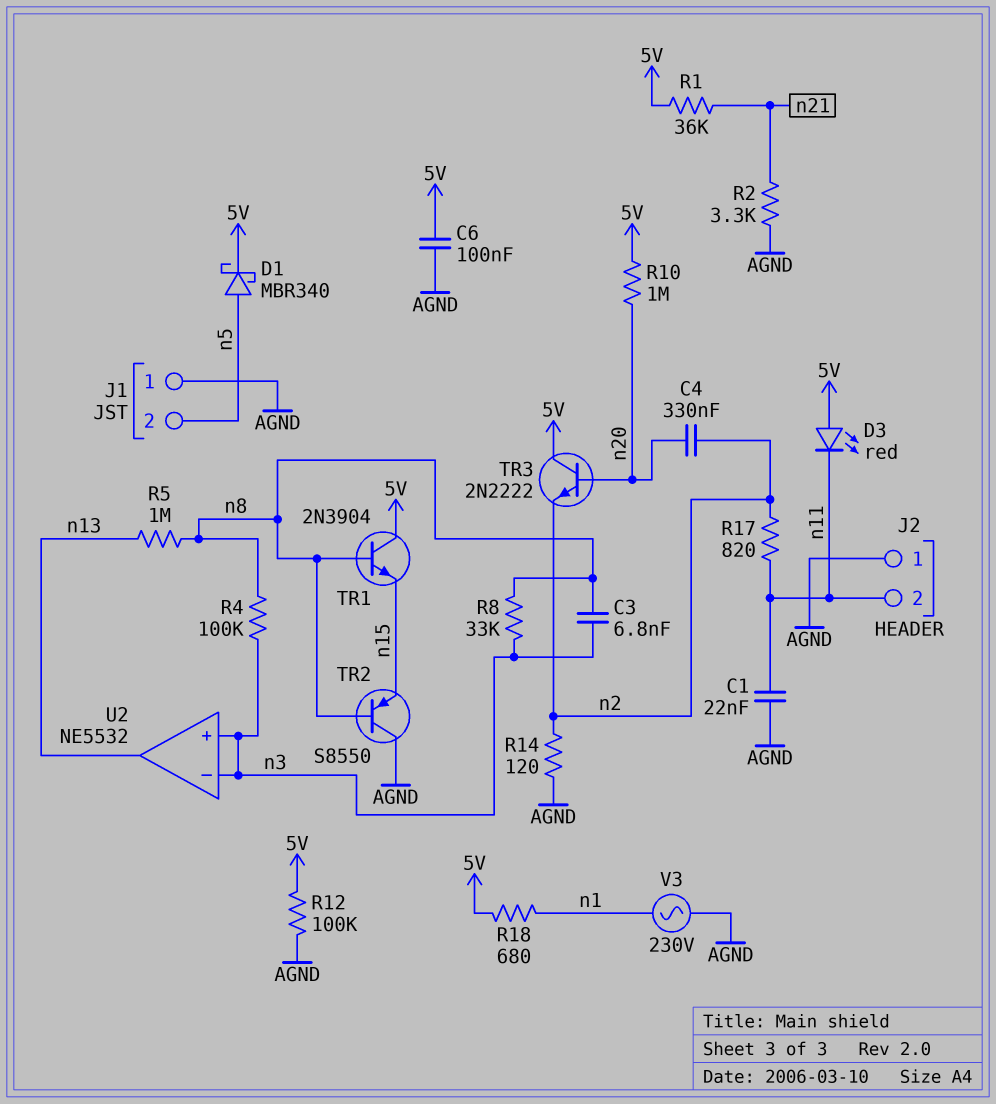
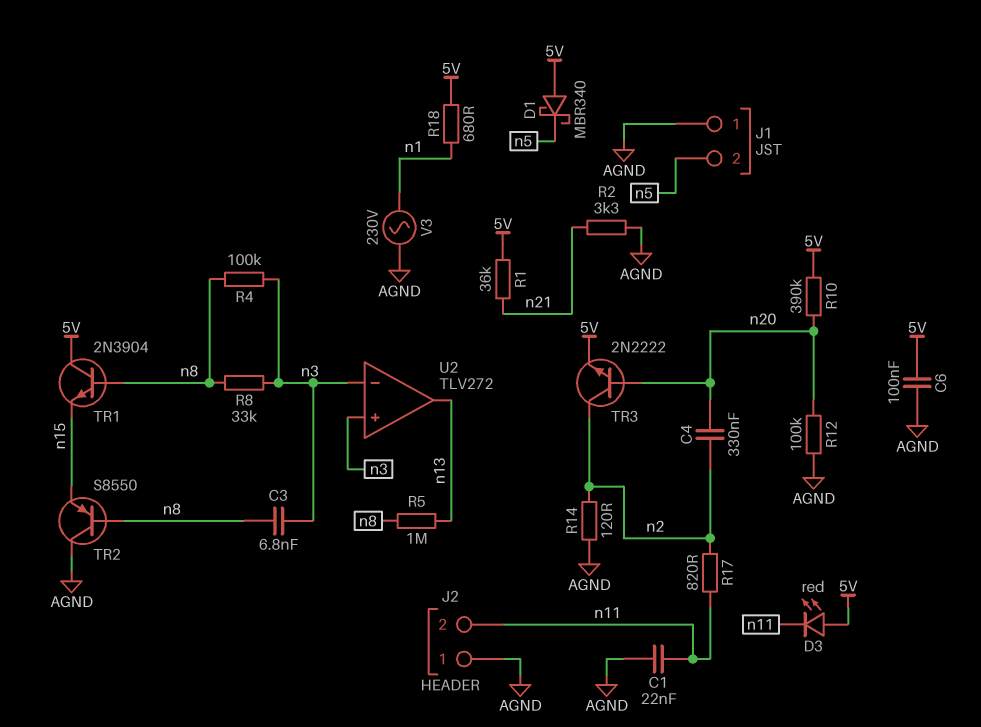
D1: schottky MBR340 (A n5, K 5V) -> schottky MBR340 (A 5V, K n5)
R10: 1M (5V, n20) -> 390k (5V, n20)
R12: 100k (5V, AGND) -> 100k (AGND, n20)
TR3: NPN 2N2222 (B n20, C 5V, E n2) -> NPN 2N2222 (B n20, C n2, E 5V)
U2: NE5532 -> TLV272

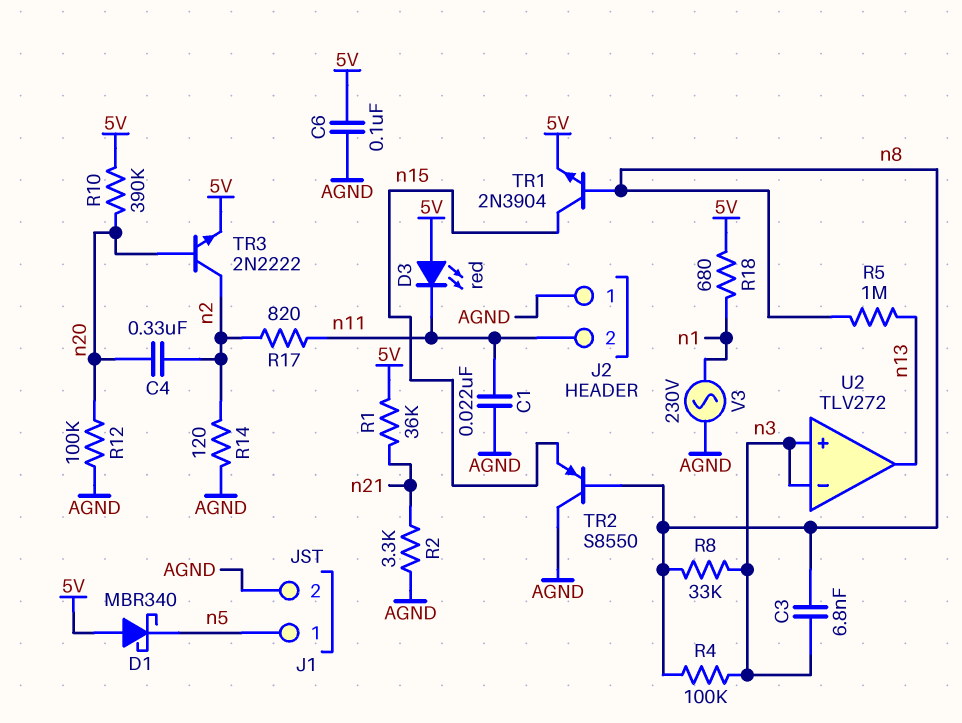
J1 pin 1: AGND -> n5
J1 pin 2: n5 -> AGND
TR1: NPN 2N3904 (B n8, C 5V, E n15) -> NPN 2N3904 (B n8, C n15, E 5V)

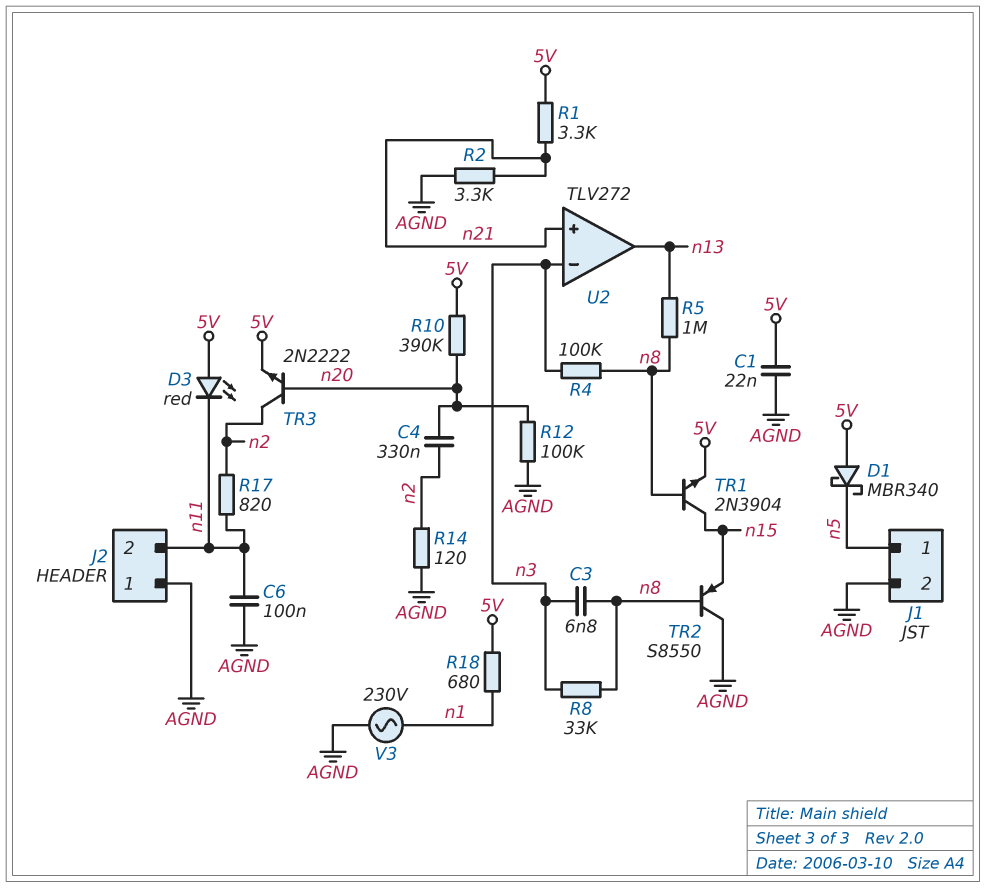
C1: 22nF (AGND, n11) -> 22nF (5V, AGND)
C6: 100nF (5V, AGND) -> 100nF (AGND, n11)
R1: 36k (5V, n21) -> 3.3k (5V, n21)
U2 pin in+: n3 -> n21

